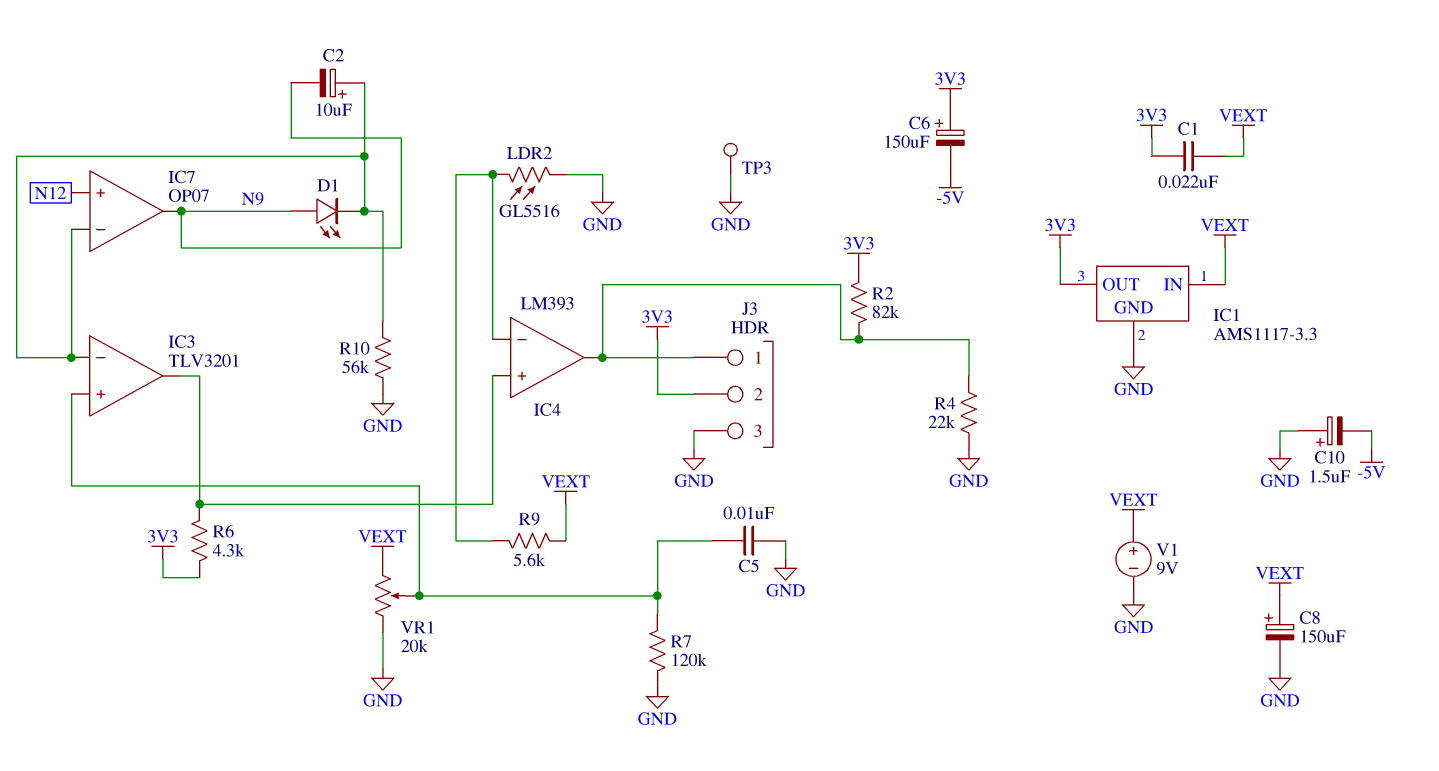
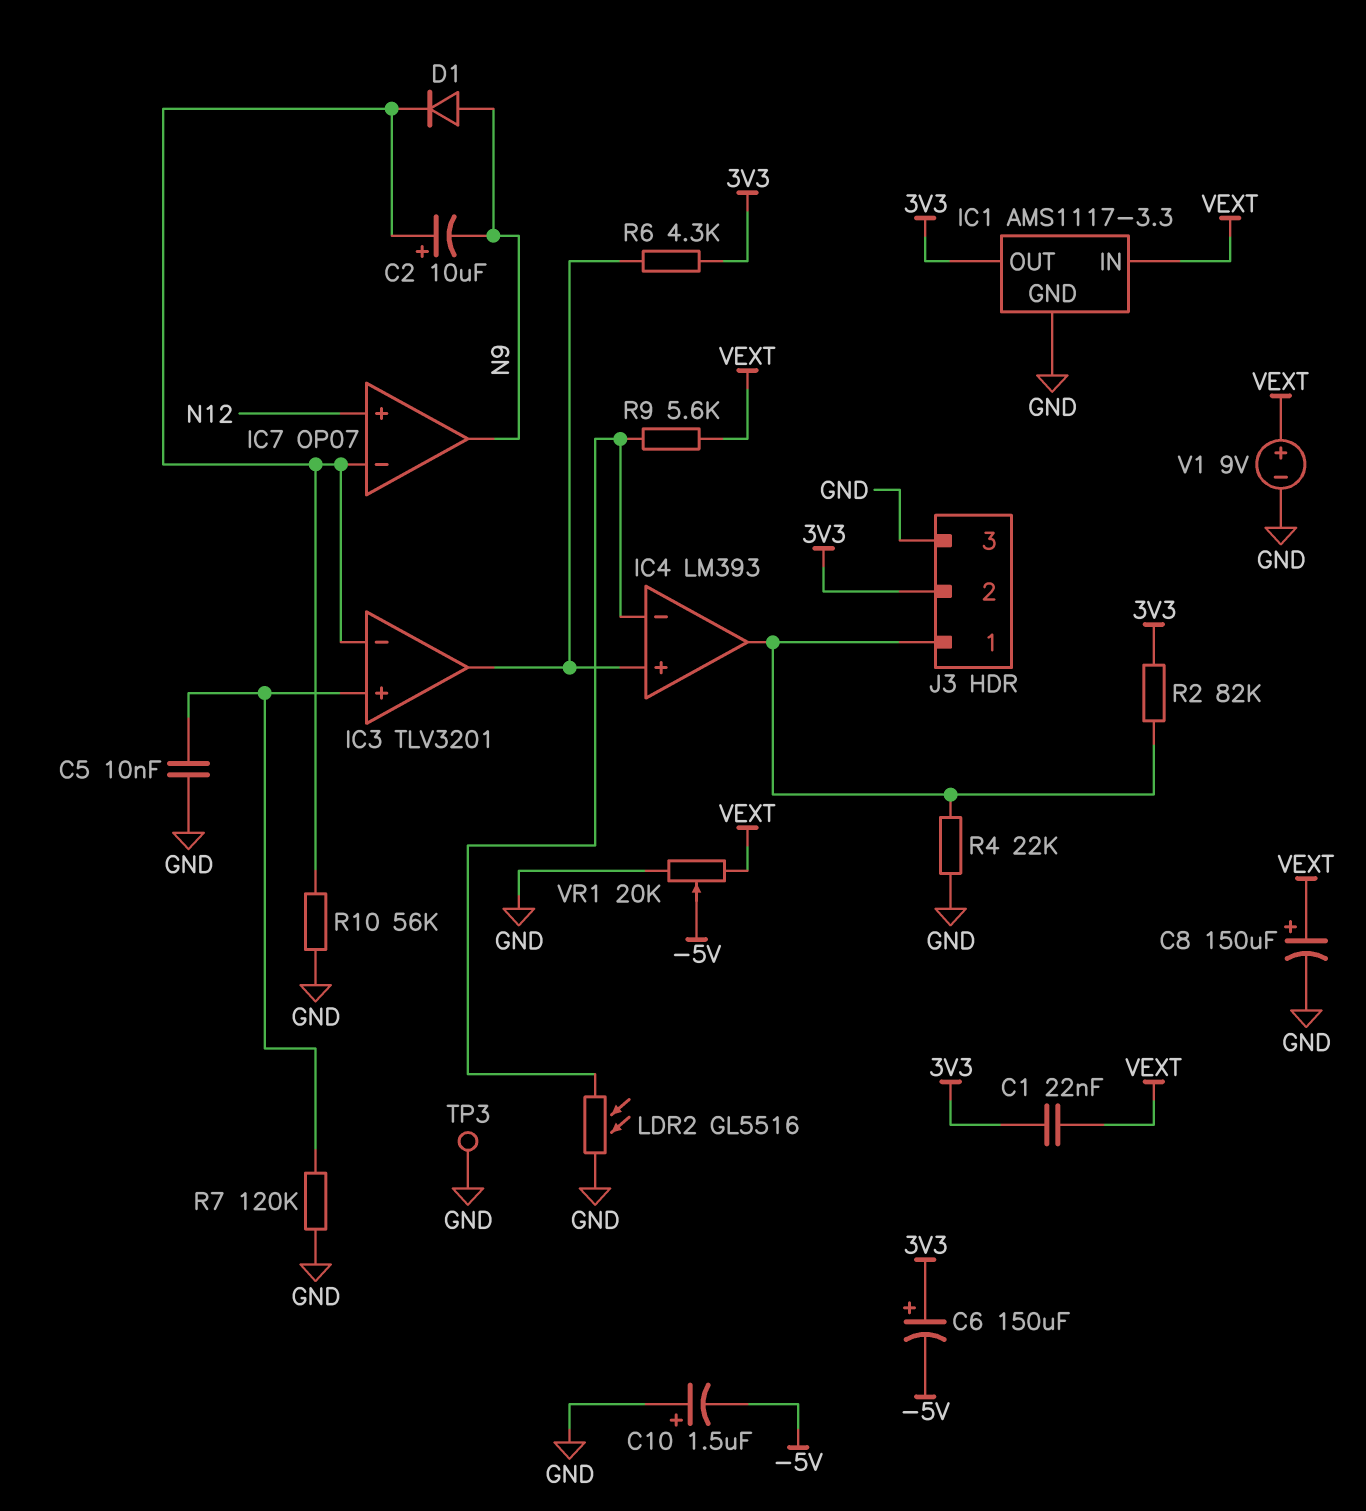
D1: LED (A N9, K IC3/in-) -> diode (A N9, K IC3/in-)
VR1: 20k (GND, VEXT, wiper IC3/in+) -> 20k (GND, VEXT, wiper -5V)

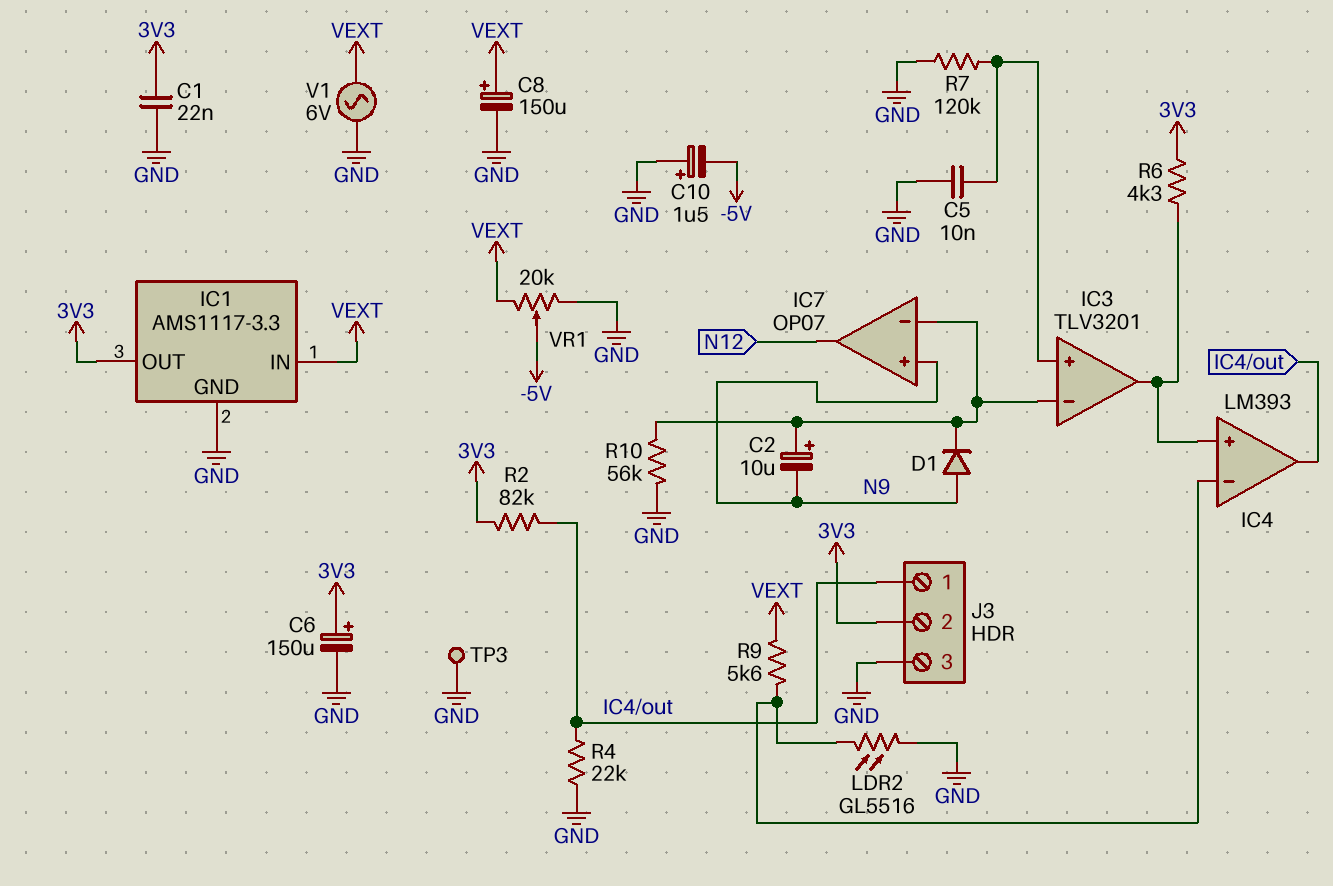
C1: 22nF (3V3, VEXT) -> 22nF (3V3, GND)
C6: 150uF (plus 3V3, minus -5V) -> 150uF (plus 3V3, minus GND)
IC7 pin in+: N12 -> N9
IC7 pin out: N9 -> N12
V1: 9V (plus VEXT, minus GND) -> AC 6V (GND, VEXT)

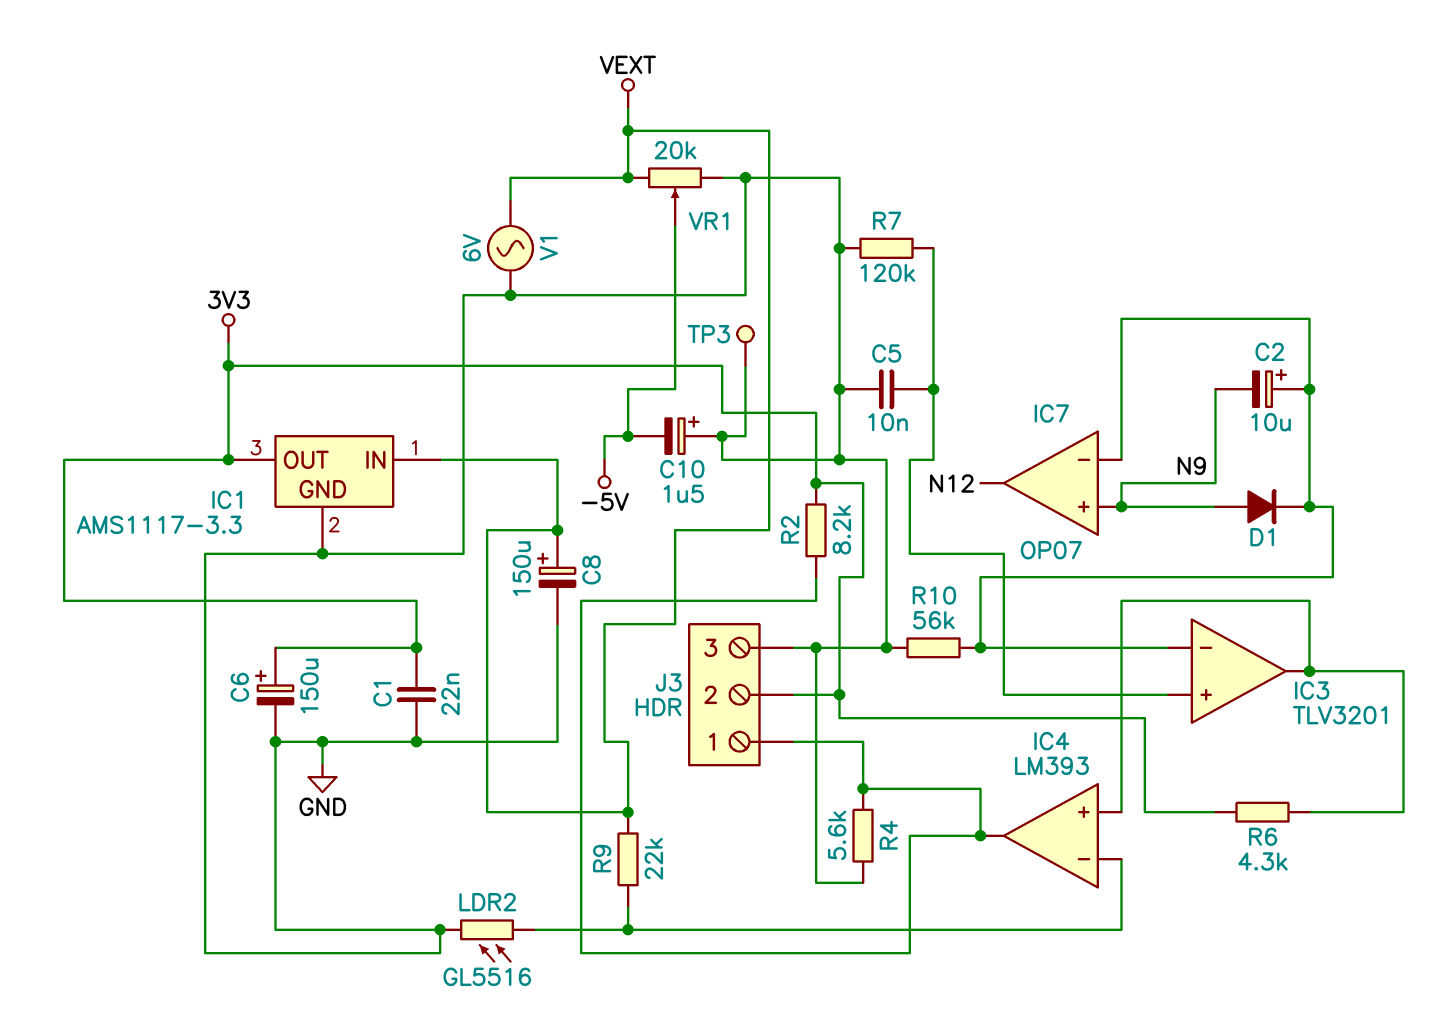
R2: 82k (3V3, IC4/out) -> 8.2k (3V3, IC4/out)
R4: 22k (GND, IC4/out) -> 5.6k (GND, IC4/out)
R9: 5.6k (IC4/in-, VEXT) -> 22k (IC4/in-, VEXT)

